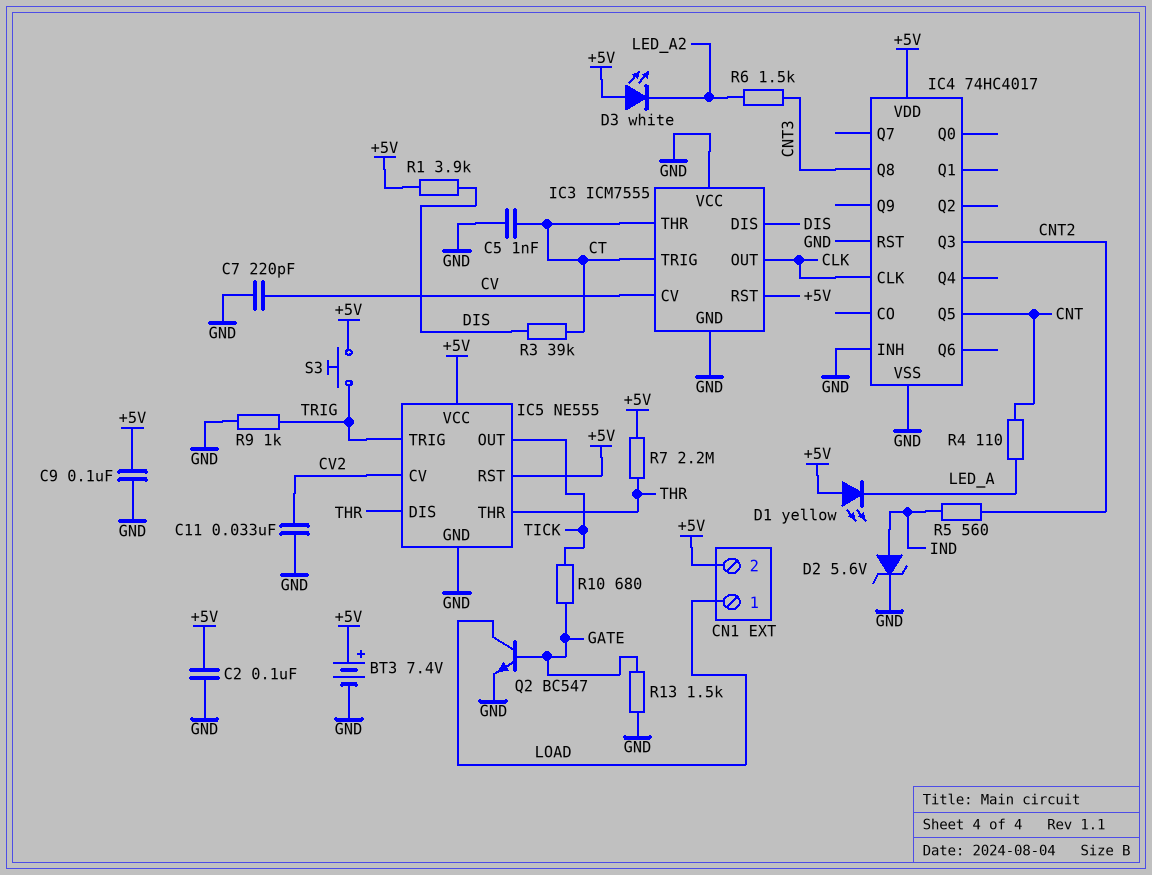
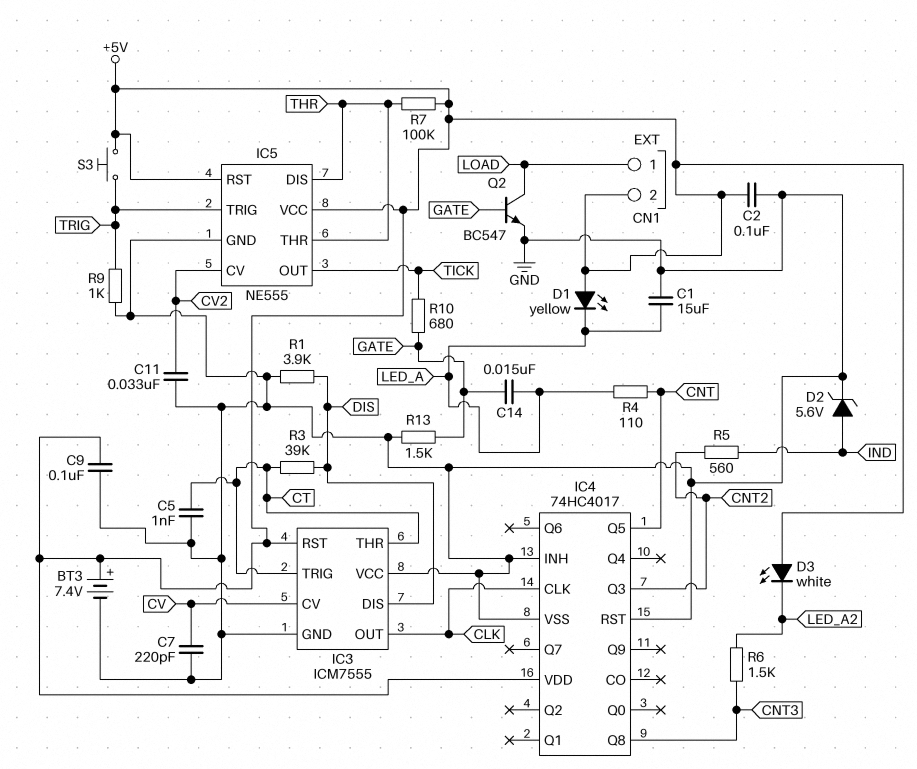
C1: none -> 15uF (GND, LED_A)
C14: none -> 15nF (GATE, LED_A)
R1: 3.9k (+5V, DIS) -> 3.9k (DIS, GND)
R7: 2.2M (+5V, THR) -> 100k (+5V, THR)

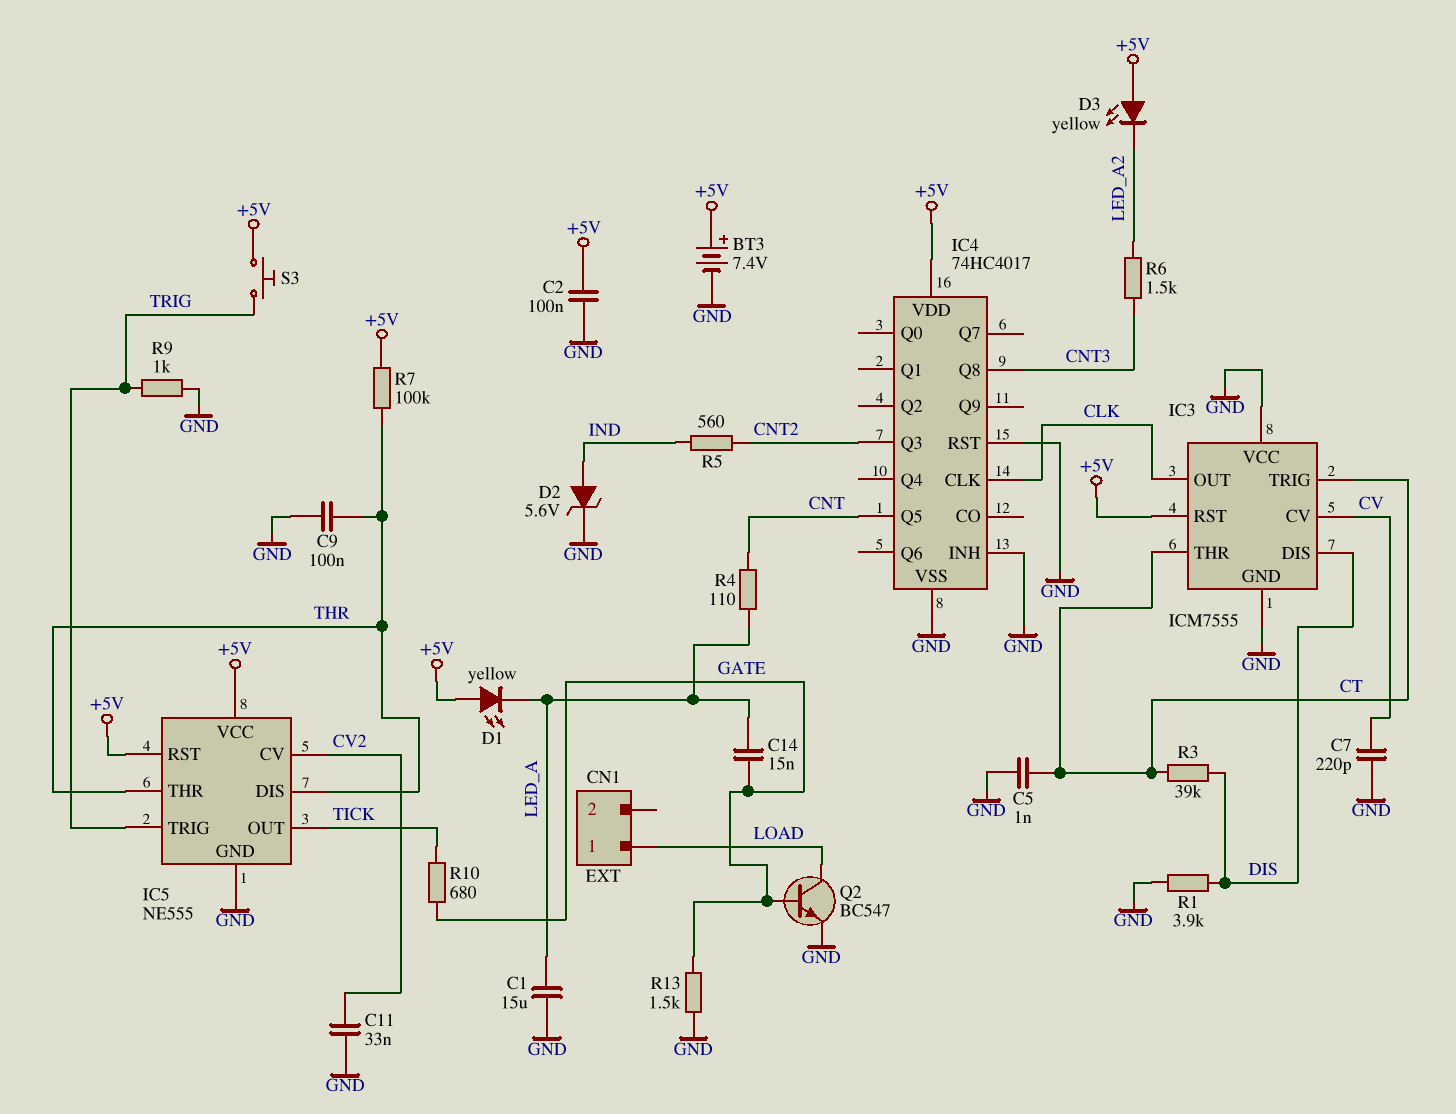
C9: 100nF (+5V, GND) -> 100nF (GND, THR)
CN1 pin 2: +5V -> none
D3: LED white (A +5V, K LED_A2) -> LED yellow (A +5V, K LED_A2)

